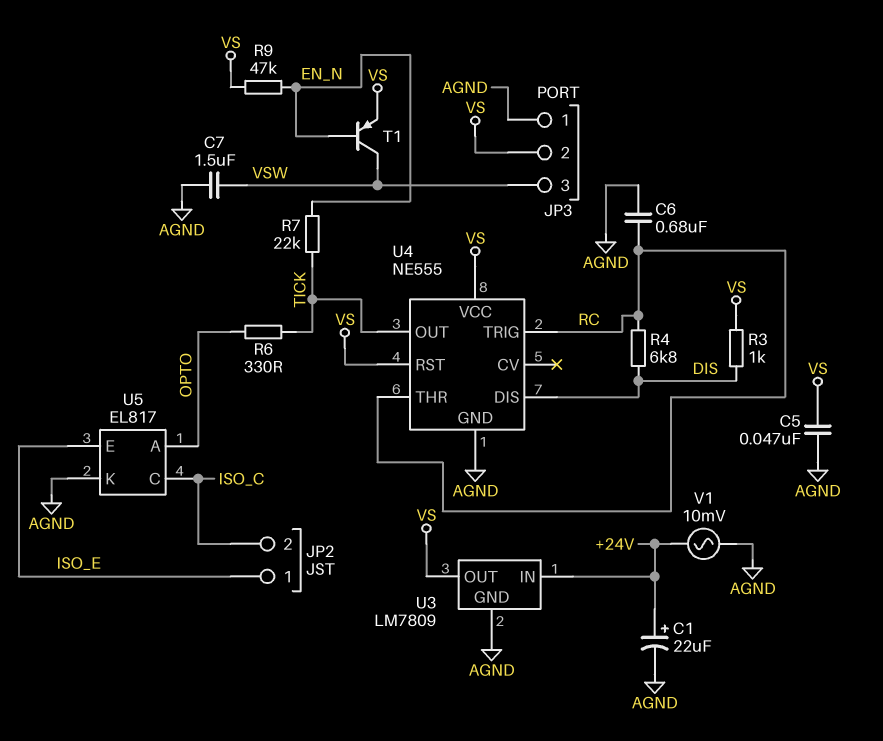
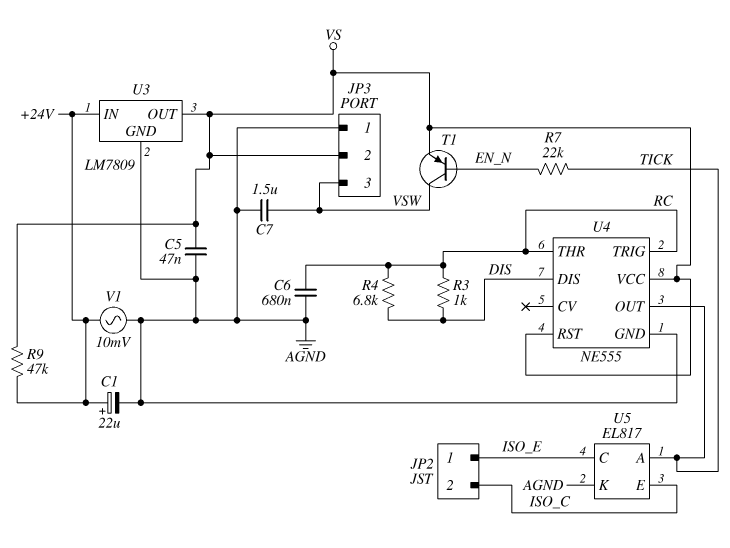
R3: 1k (DIS, VS) -> 1k (DIS, RC)
R6: 330 (OPTO, TICK) -> none
R9: 47k (EN_N, VS) -> 47k (+24V, VS)
U5 pin A: OPTO -> TICK
U5 pin C: ISO_C -> ISO_E
U5 pin E: ISO_E -> ISO_C

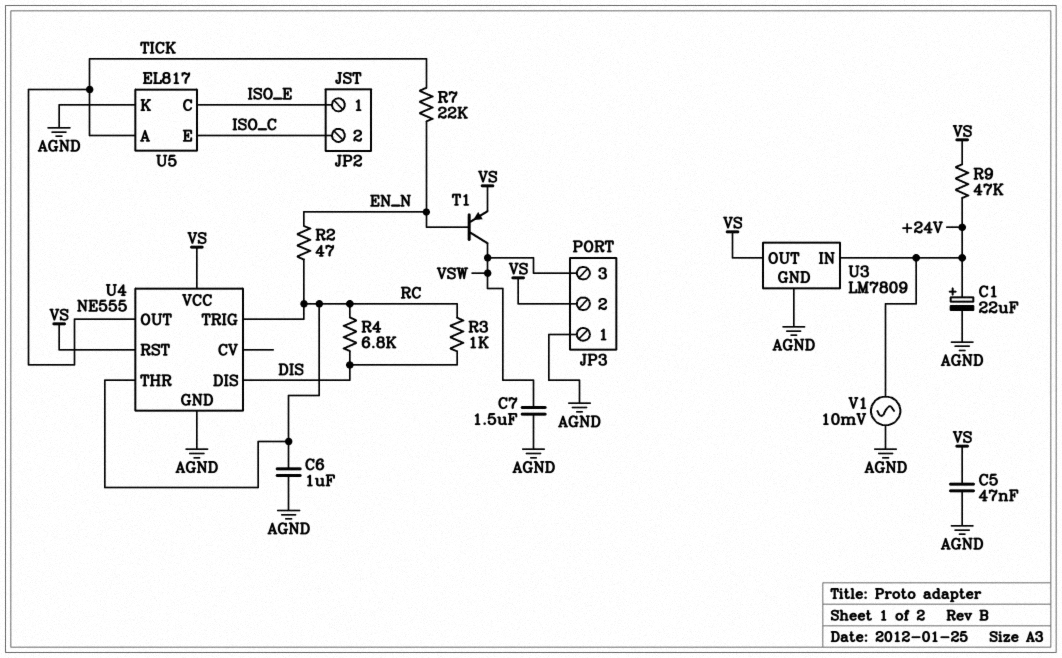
C6: 680nF (AGND, RC) -> 1uF (AGND, RC)
R2: none -> 47 (EN_N, RC)

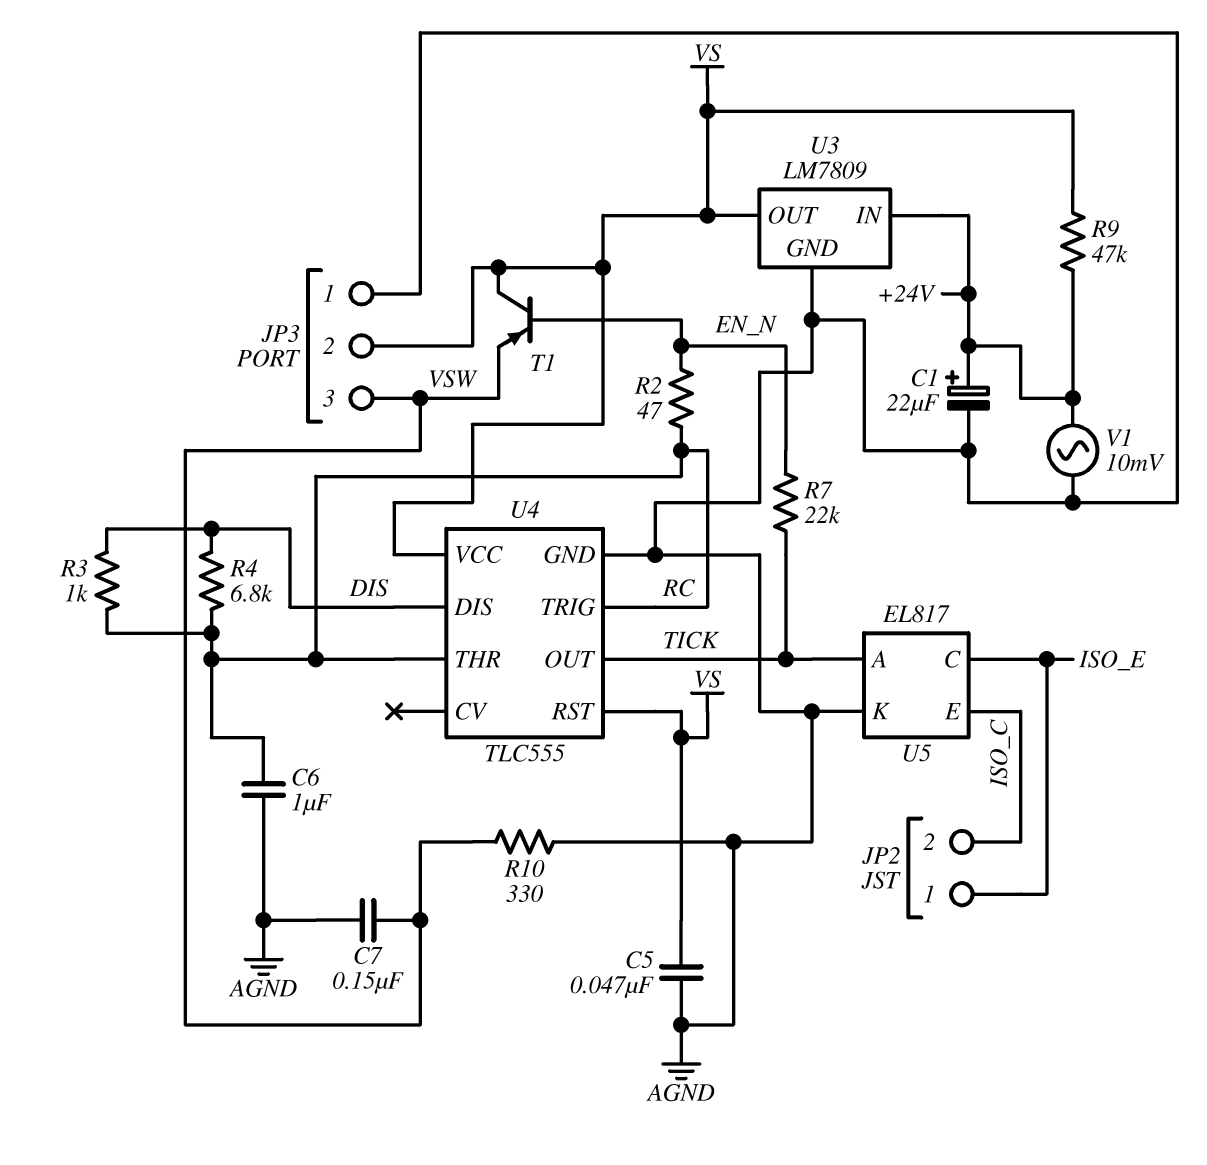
C7: 1.5uF (AGND, VSW) -> 150nF (AGND, VSW)
R10: none -> 330 (AGND, VSW)
T1: PNP (B EN_N, C VSW, E VS) -> PNP (B EN_N, C VS, E VSW)
U4: NE555 -> TLC555

